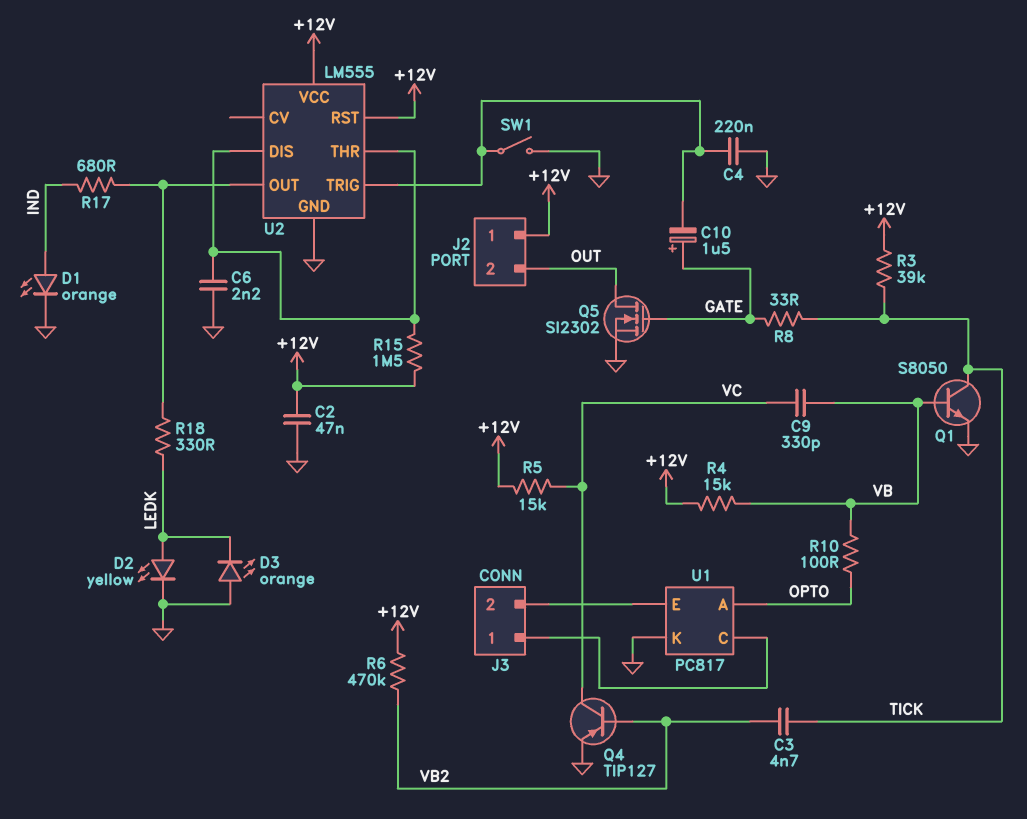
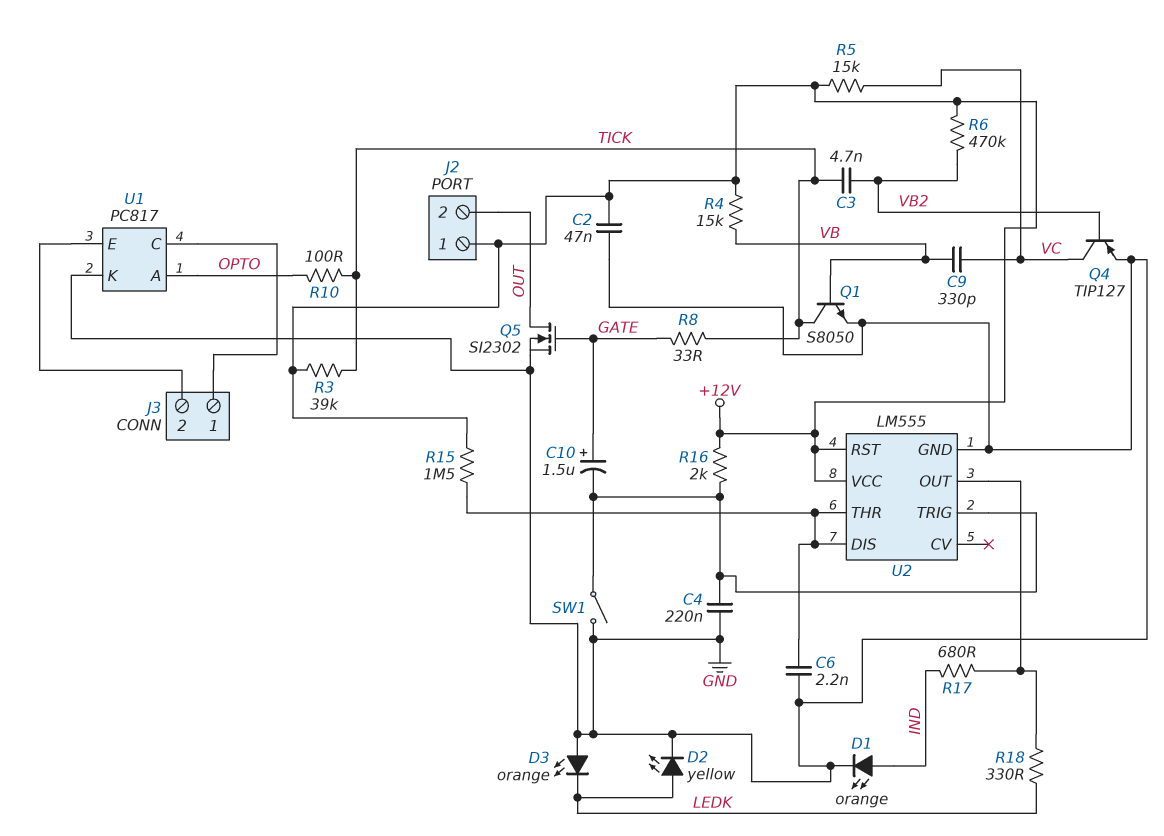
R10: 100 (OPTO, VB) -> 100 (OPTO, TICK)
R16: none -> 2k (+12V, U2/TRIG)

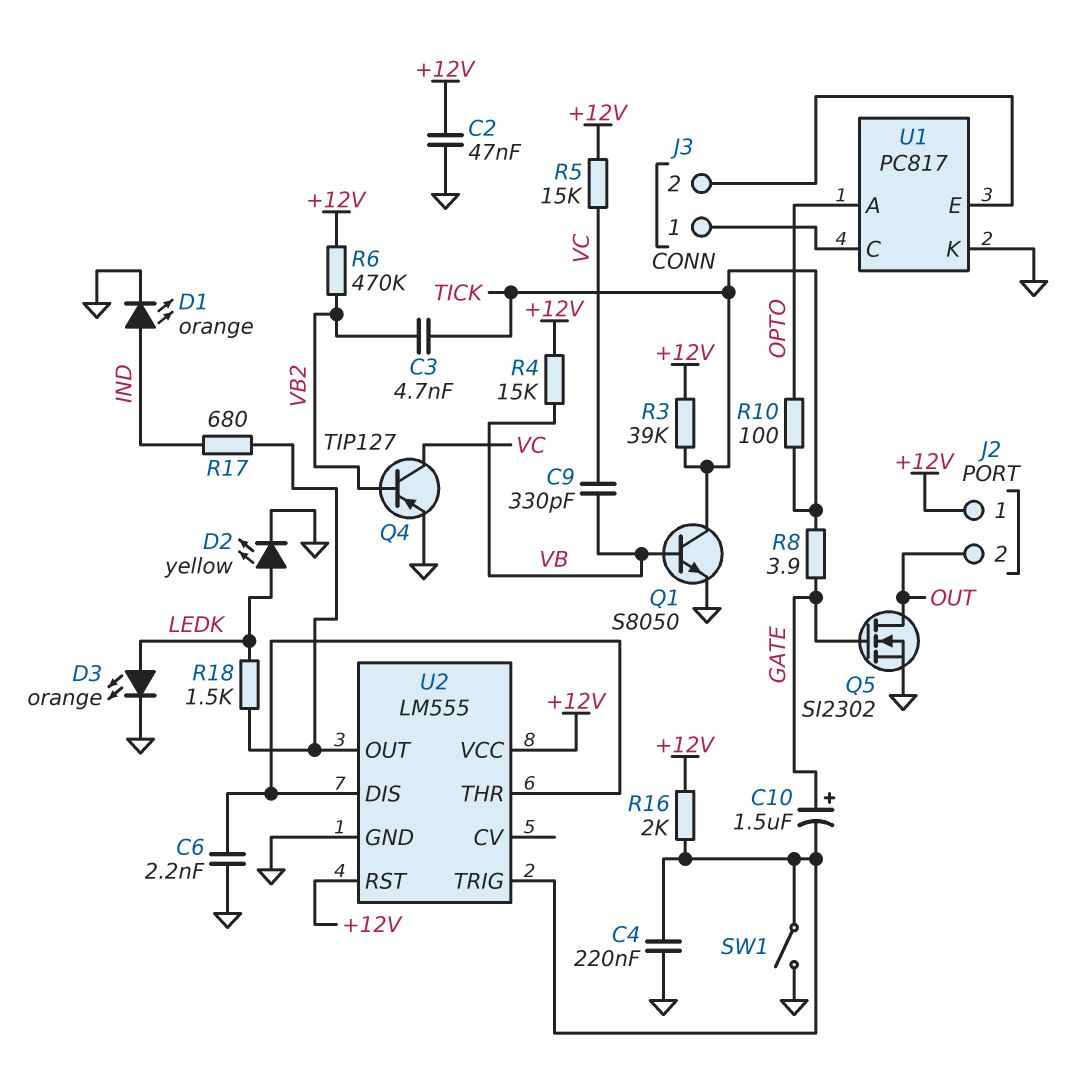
D3: LED orange (A GND, K LEDK) -> LED orange (A LEDK, K GND)
R8: 33 (GATE, TICK) -> 3.9 (GATE, TICK)
R15: 1.5M (+12V, U2/DIS) -> none
R18: 330 (LEDK, U2/OUT) -> 1.5k (LEDK, U2/OUT)

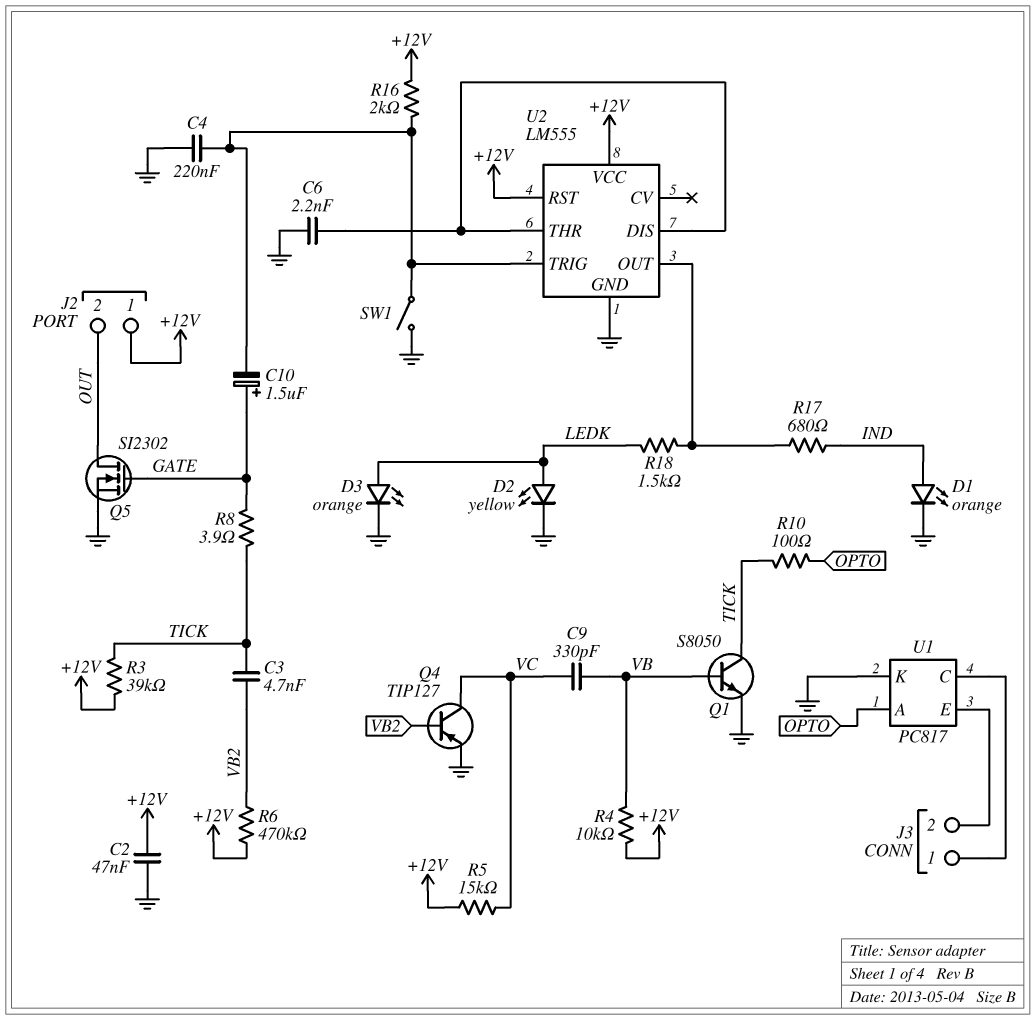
R4: 15k (+12V, VB) -> 10k (+12V, VB)

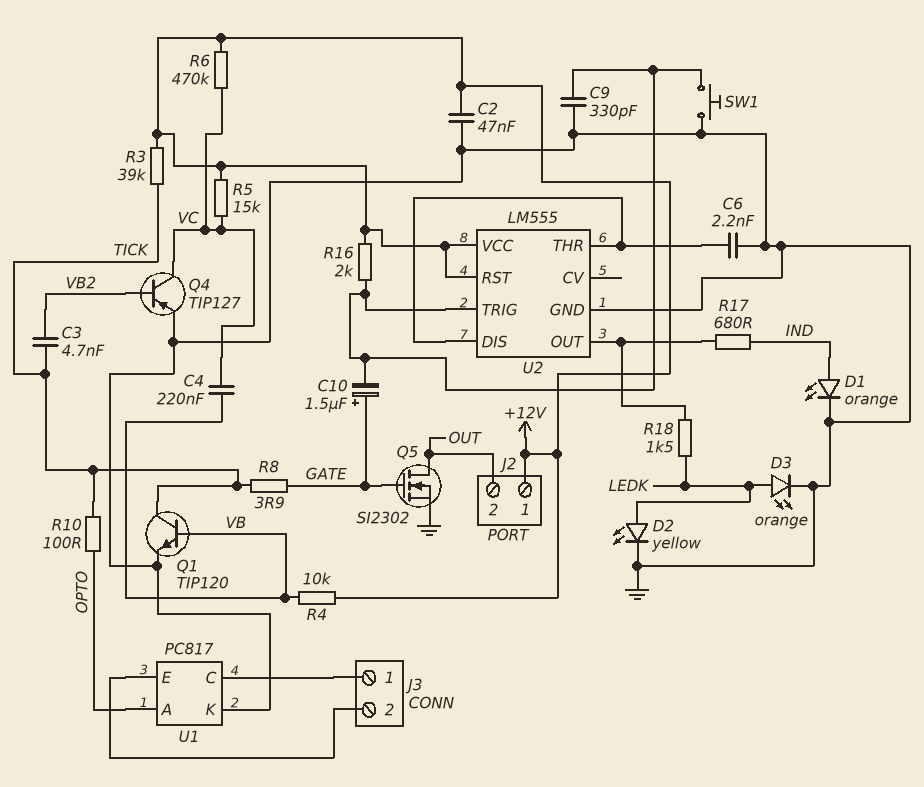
C4: 220nF (GND, U2/TRIG) -> 220nF (VB, VC)
C9: 330pF (VB, VC) -> 330pF (GND, U2/TRIG)
Q1: NPN S8050 (B VB, C TICK, E GND) -> NPN TIP120 (B VB, C TICK, E GND)
R6: 470k (+12V, VB2) -> 470k (+12V, VC)
SW1: switch (GND, U2/TRIG) -> button (GND, U2/TRIG)

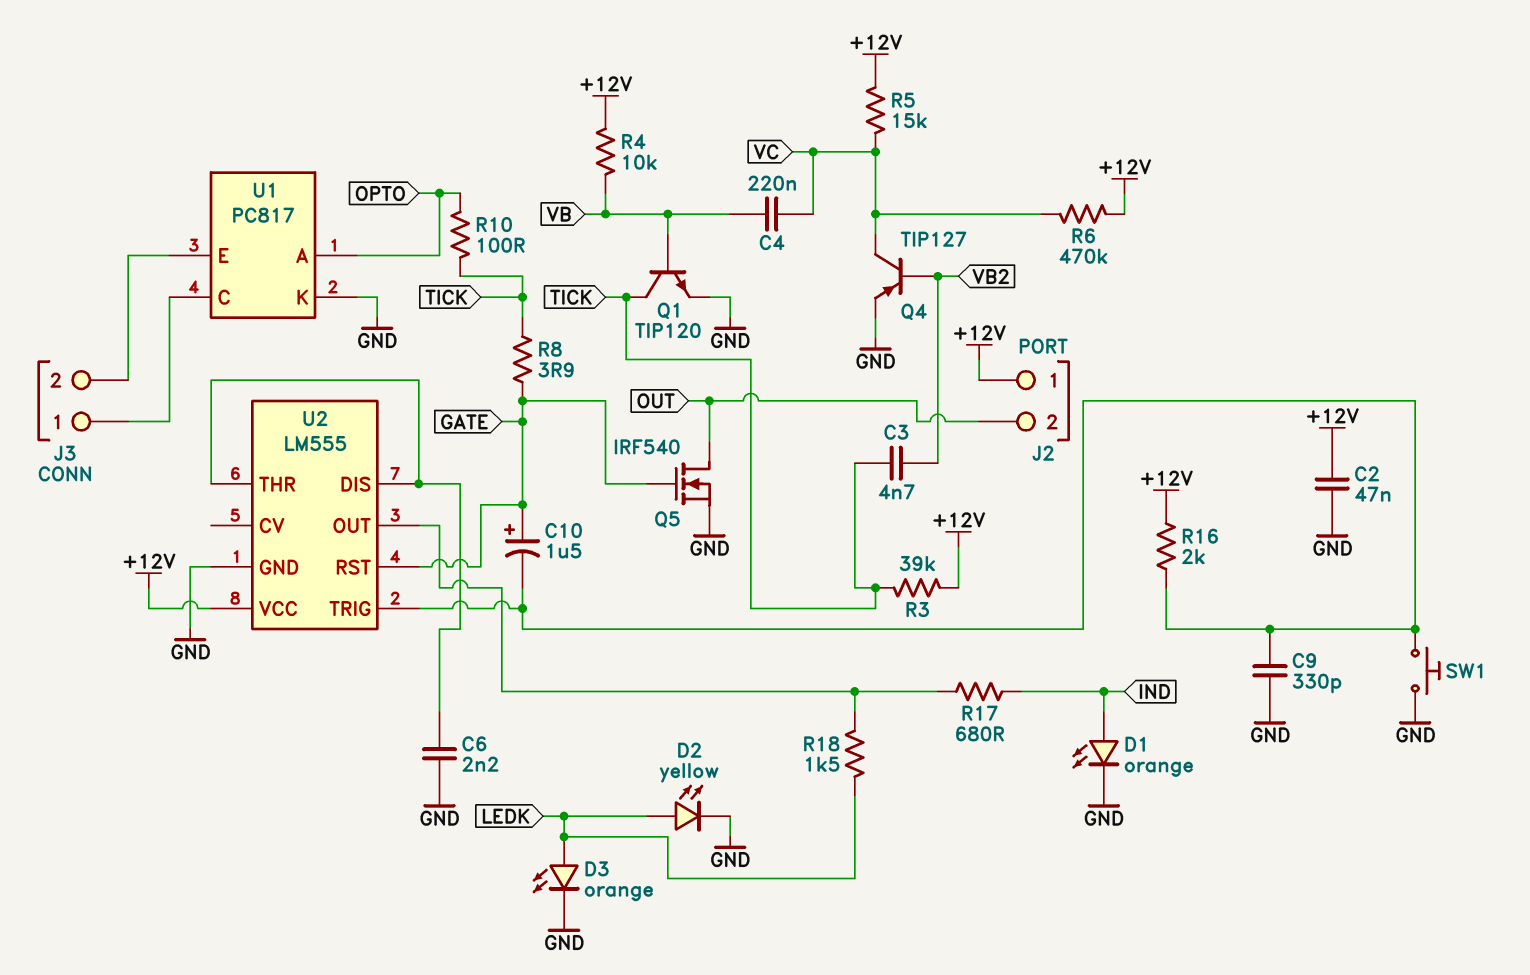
Q5: NMOS SI2302 (G GATE, D OUT, S GND) -> NMOS IRF540 (G GATE, D OUT, S GND)
U2 pin RST: +12V -> GATE

